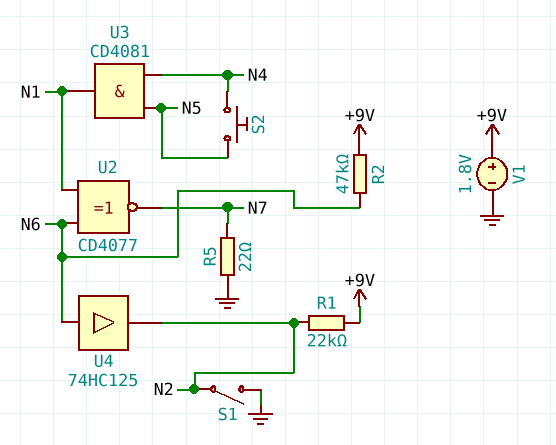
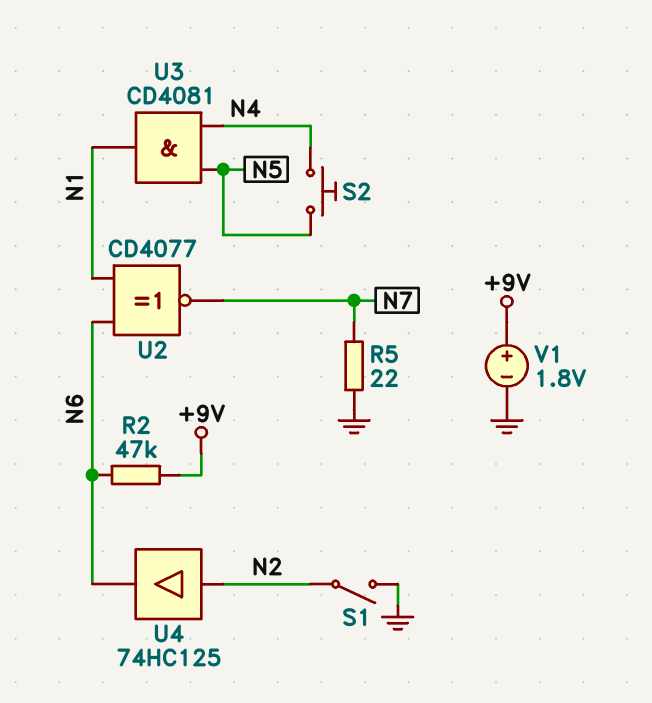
R1: 22k (+9V, N2) -> none
U4: buffer 74HC125 (in N6, out N2) -> buffer 74HC125 (in N2, out N6)

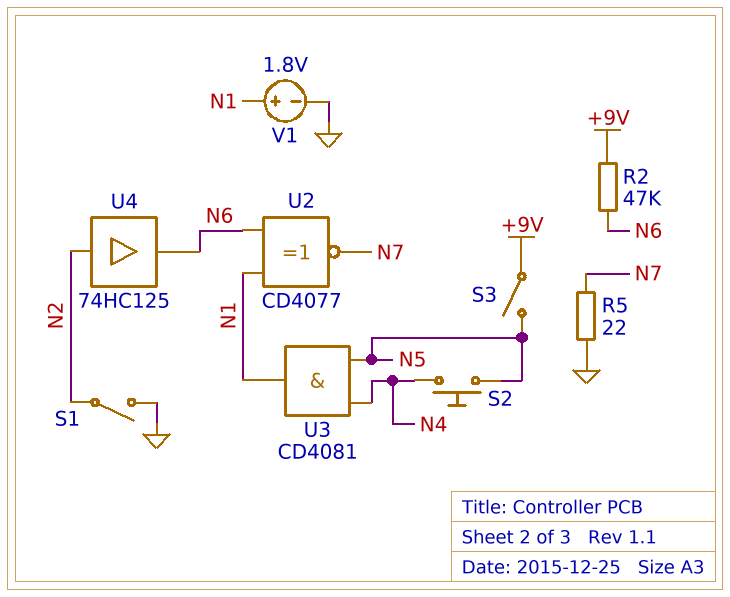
S3: none -> switch (+9V, N5)
V1: 1.8V (plus +9V, minus GND) -> 1.8V (plus N1, minus GND)

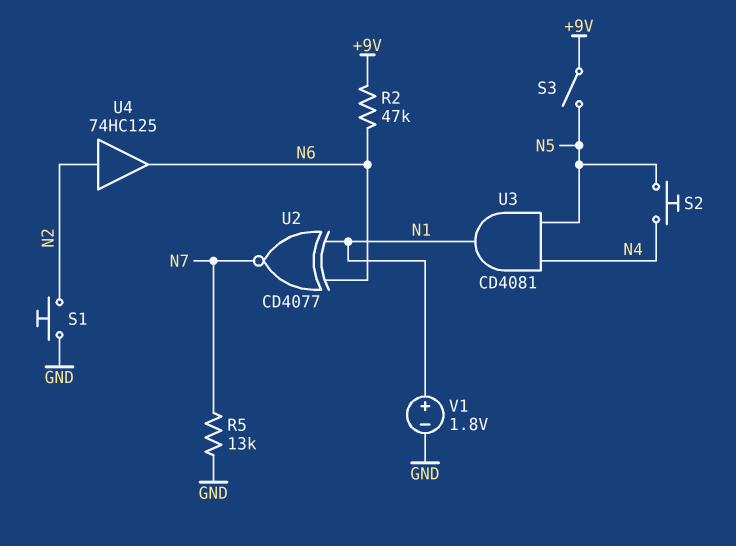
R5: 22 (GND, N7) -> 13k (GND, N7)
S1: switch (GND, N2) -> button (GND, N2)

